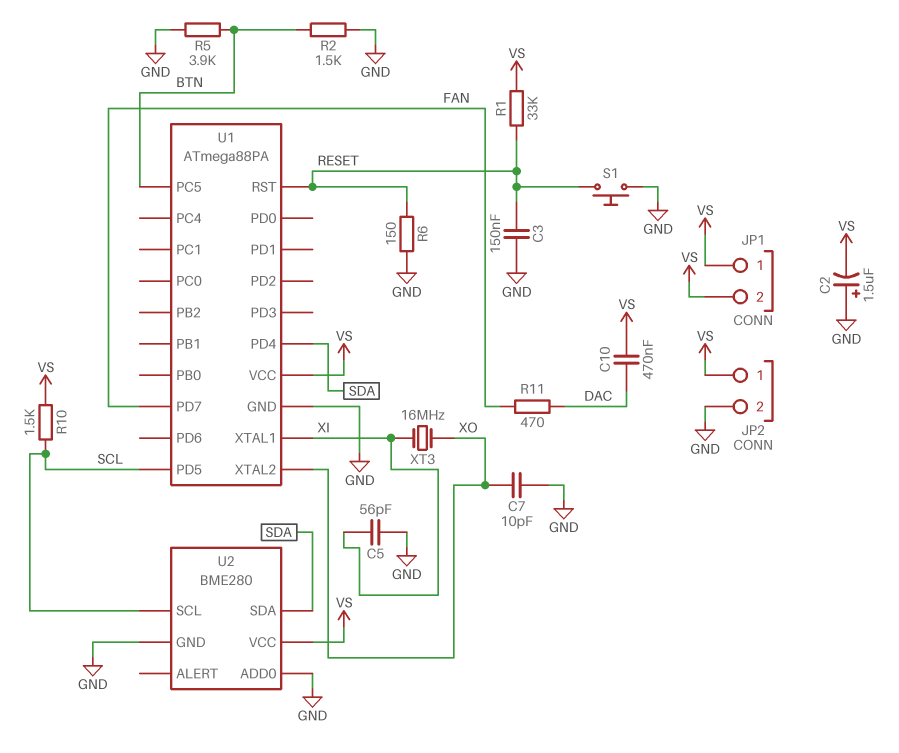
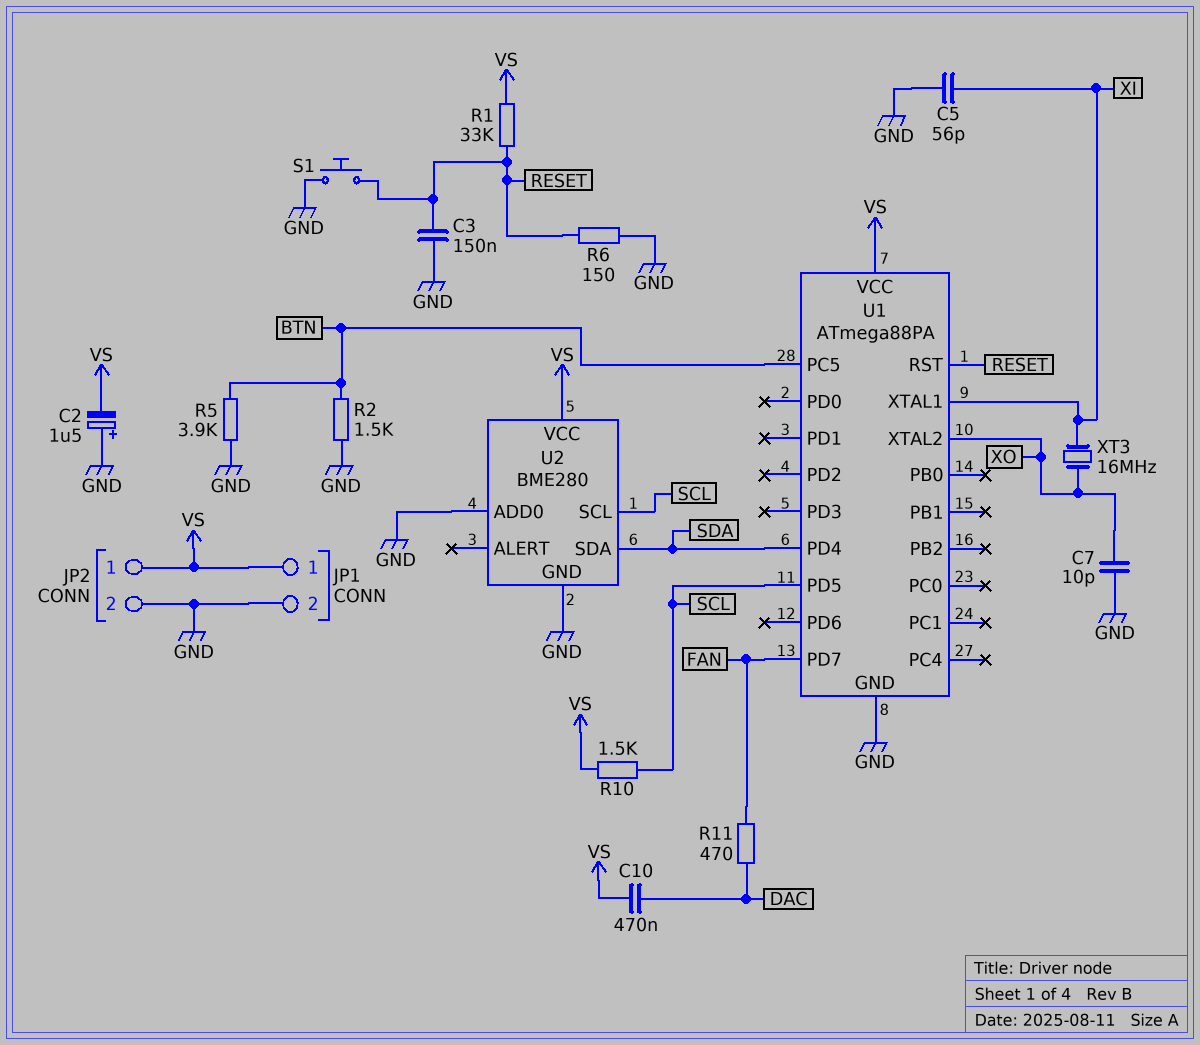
JP1 pin 2: VS -> GND

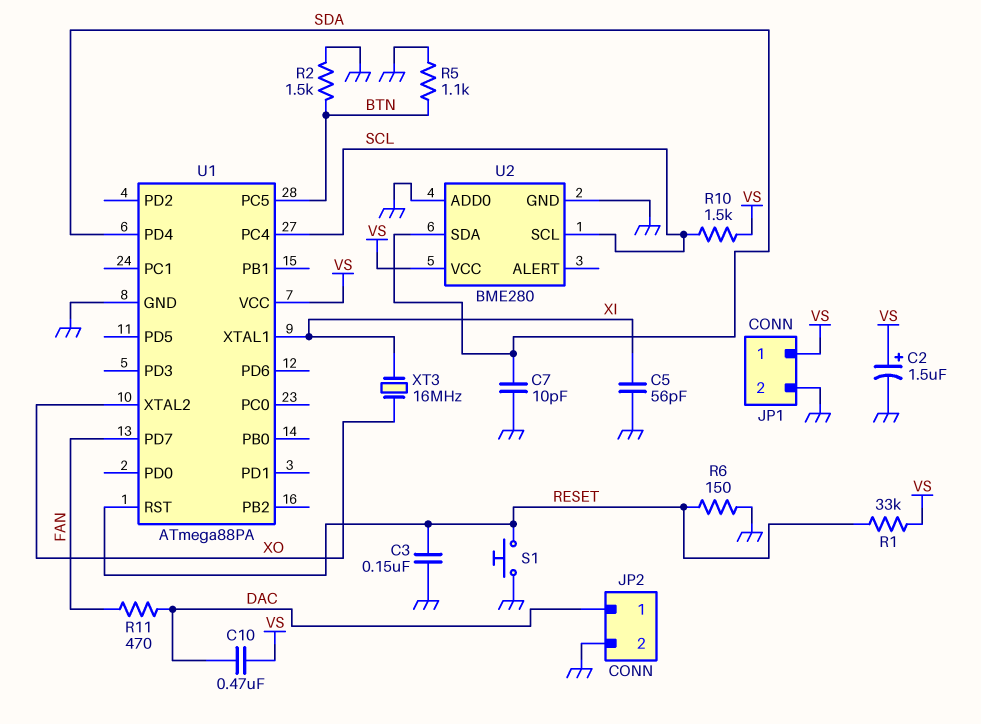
C2: 1.5uF (plus GND, minus VS) -> 1.5uF (plus VS, minus GND)
C7: 10pF (GND, XO) -> 10pF (GND, SDA)
JP2 pin 1: VS -> DAC
R5: 3.9k (BTN, GND) -> 1.1k (BTN, GND)
U1 pin PC4: none -> SCL
U1 pin PD5: SCL -> none

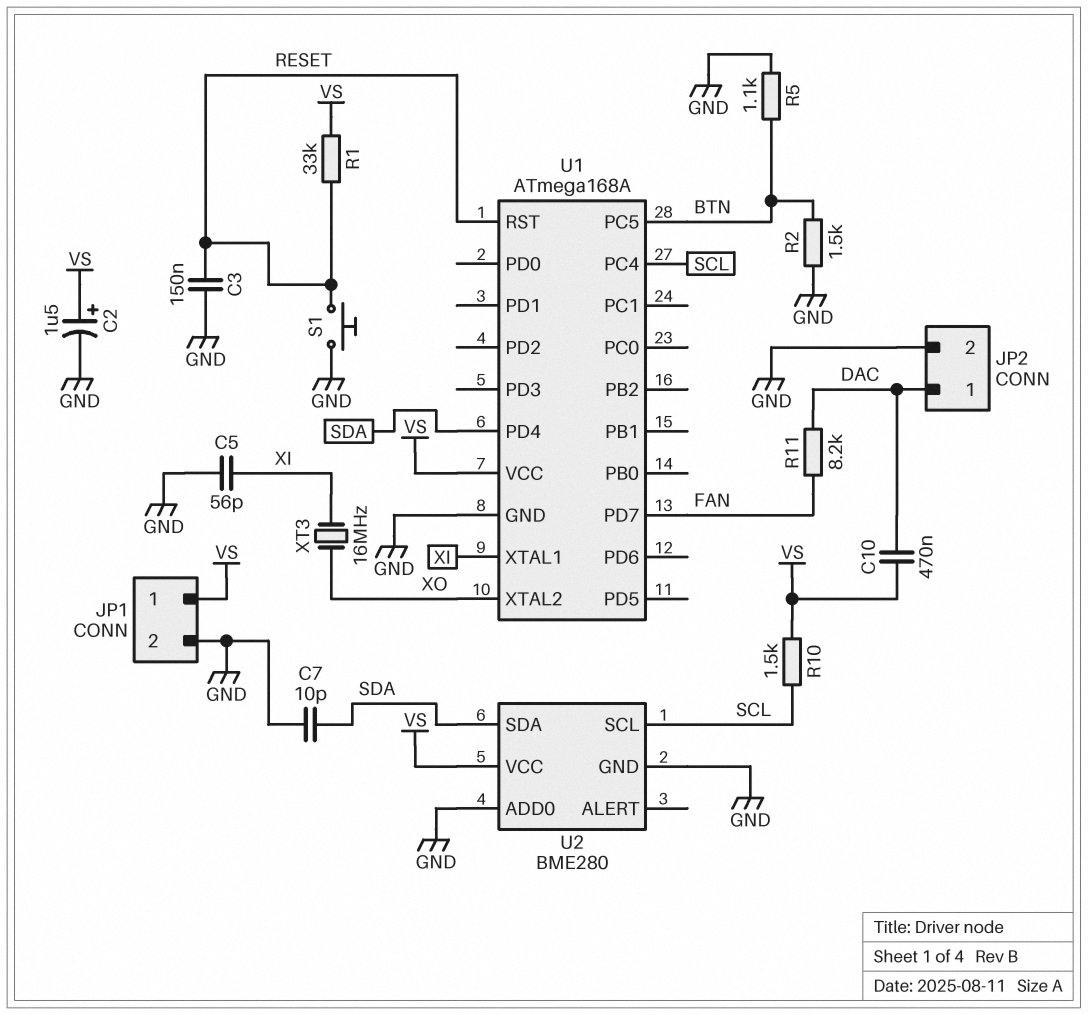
R6: 150 (GND, RESET) -> none
R11: 470 (DAC, FAN) -> 8.2k (DAC, FAN)
U1: ATmega88PA -> ATmega168A

